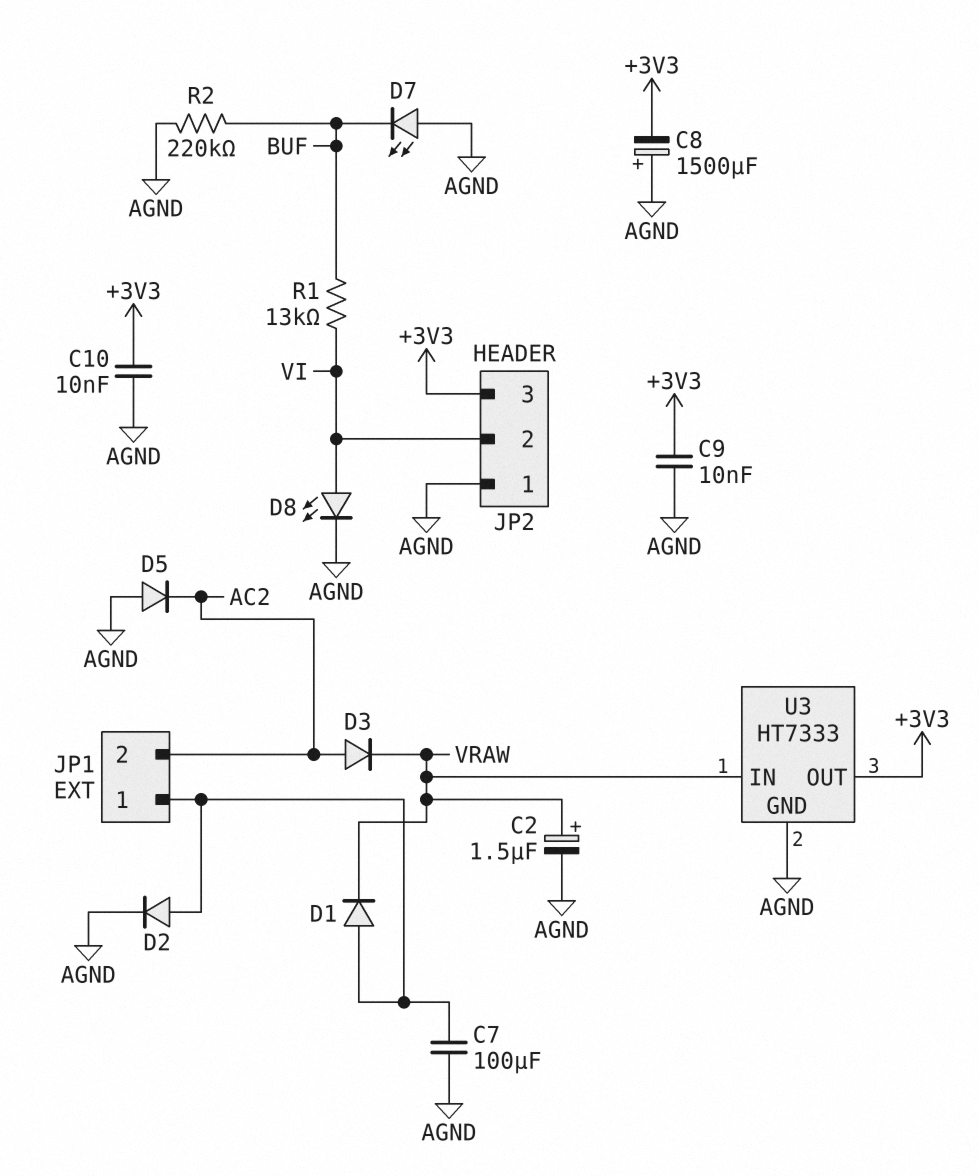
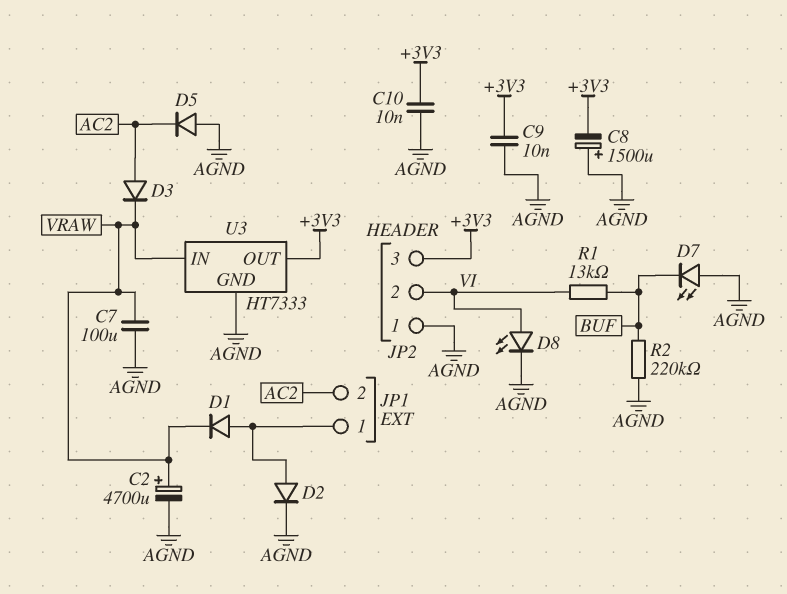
C2: 1.5uF (plus VRAW, minus AGND) -> 4700uF (plus VRAW, minus AGND)
C7: 100uF (AGND, JP1/1) -> 100uF (AGND, VRAW)

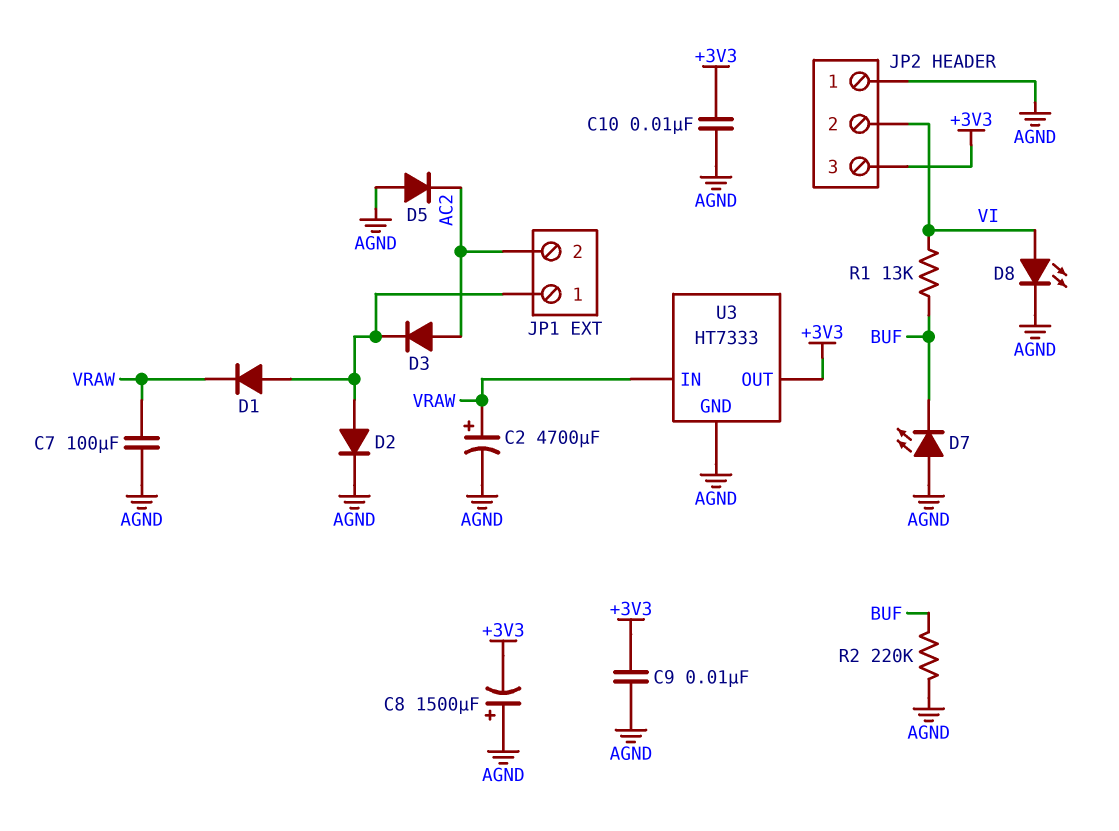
D3: diode (A AC2, K VRAW) -> diode (A AC2, K JP1/1)

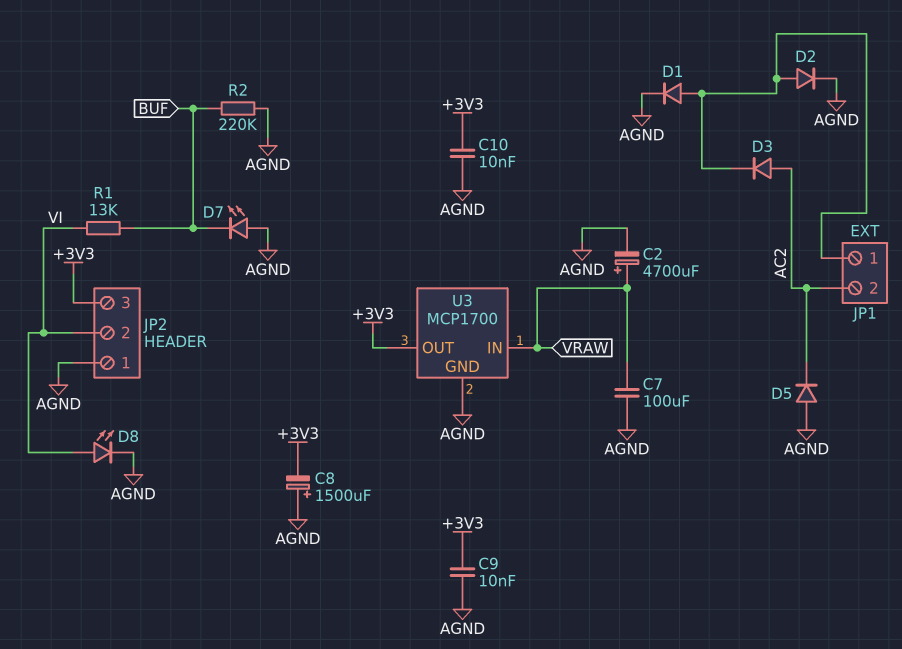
D1: diode (A JP1/1, K VRAW) -> diode (A JP1/1, K AGND)
U3: HT7333 -> MCP1700

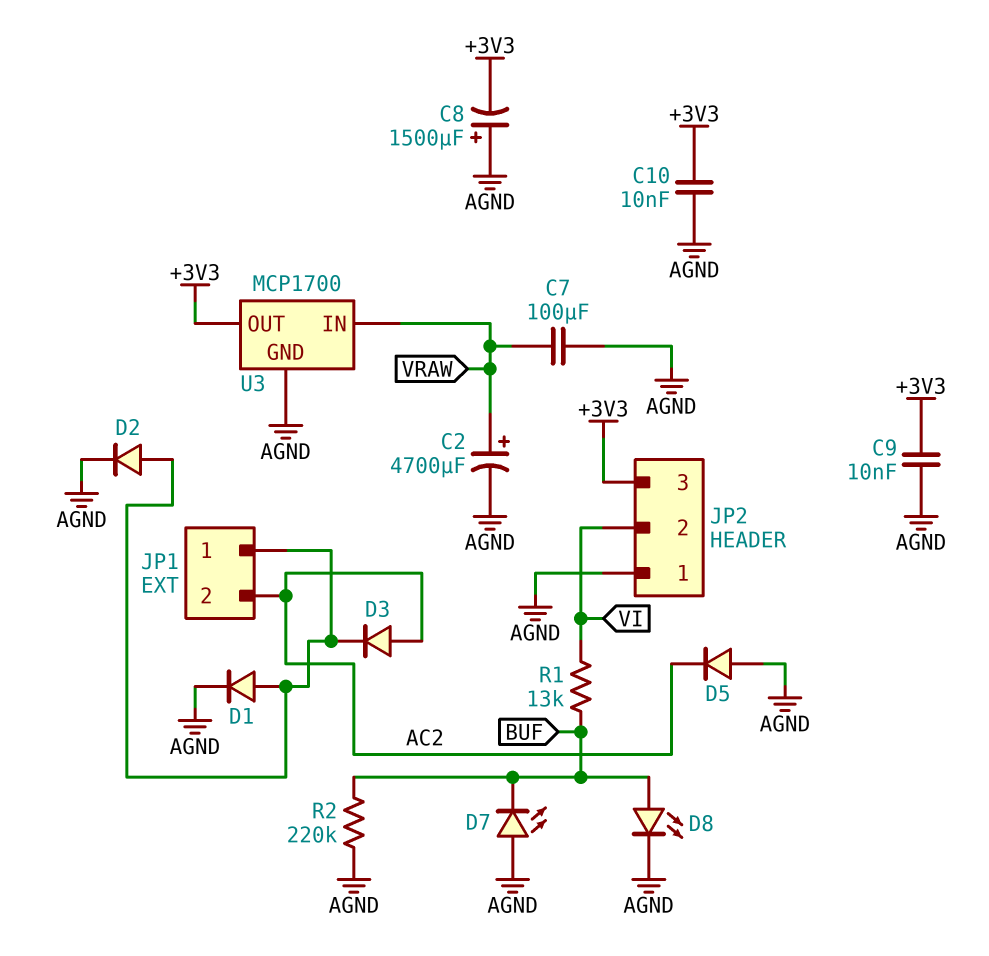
D8: LED (A VI, K AGND) -> LED (A BUF, K AGND)

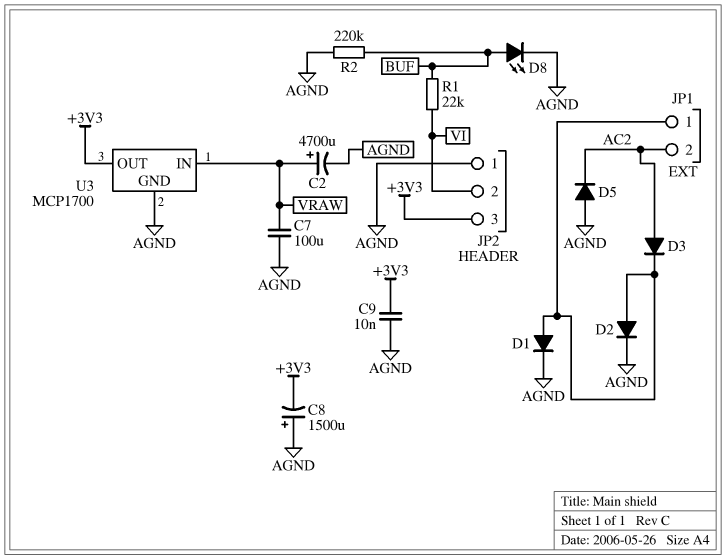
C10: 10nF (+3V3, AGND) -> none
D7: LED (A AGND, K BUF) -> none
R1: 13k (BUF, VI) -> 22k (BUF, VI)

